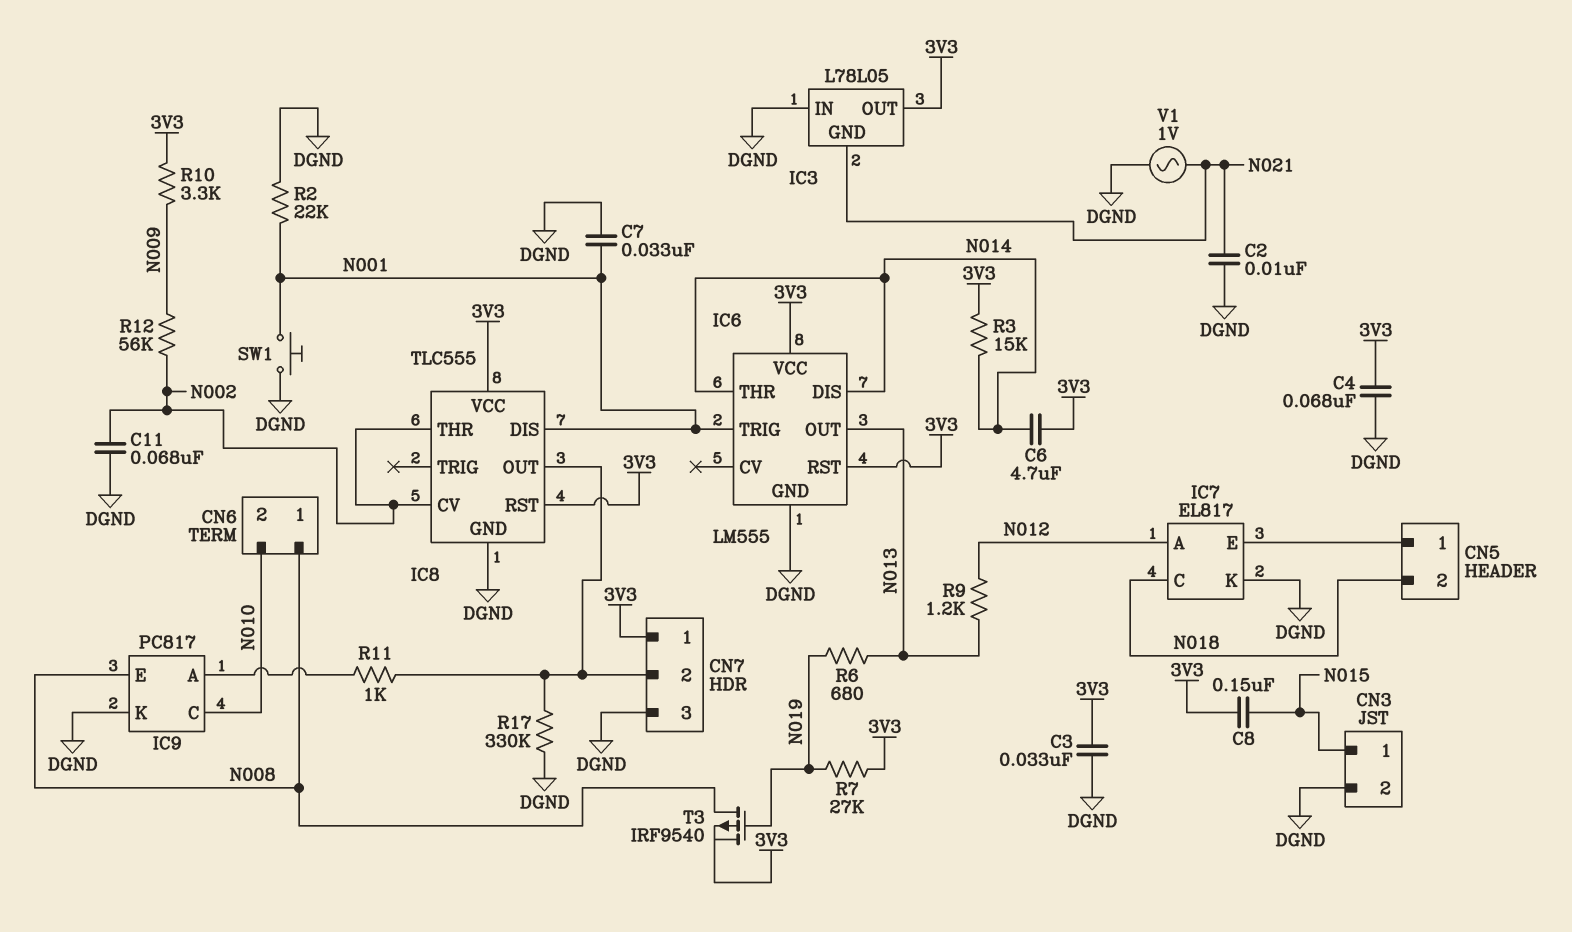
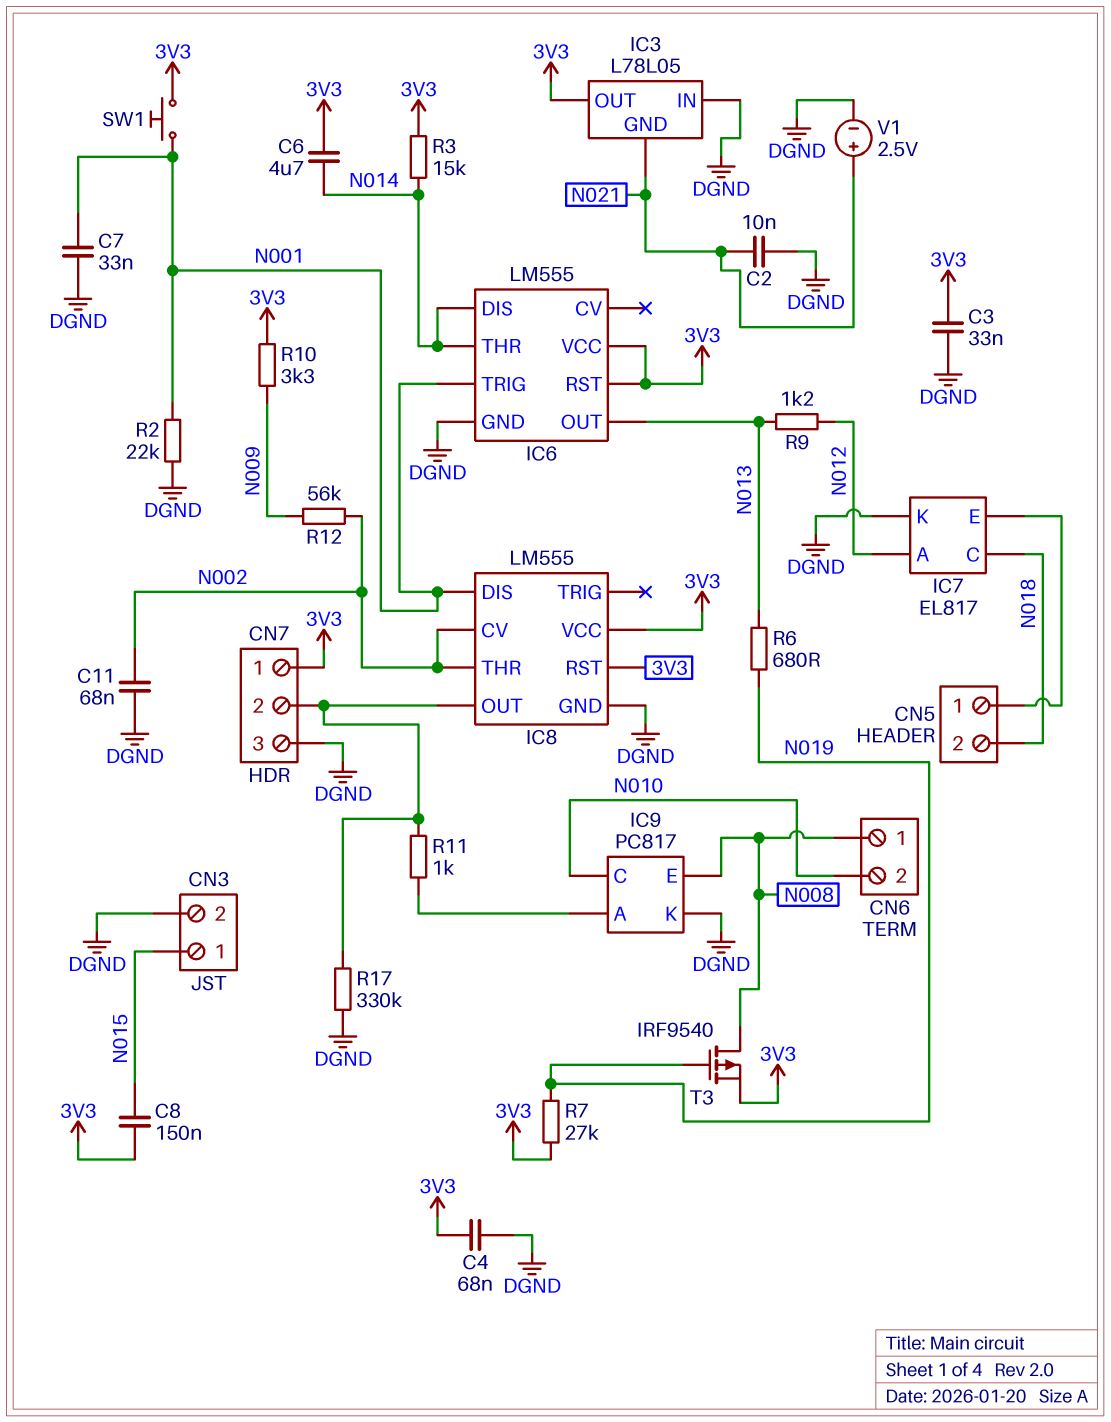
IC8: TLC555 -> LM555
SW1: button (DGND, N001) -> button (3V3, N001)
V1: AC 1V (DGND, N021) -> 2.5V (plus N021, minus DGND)

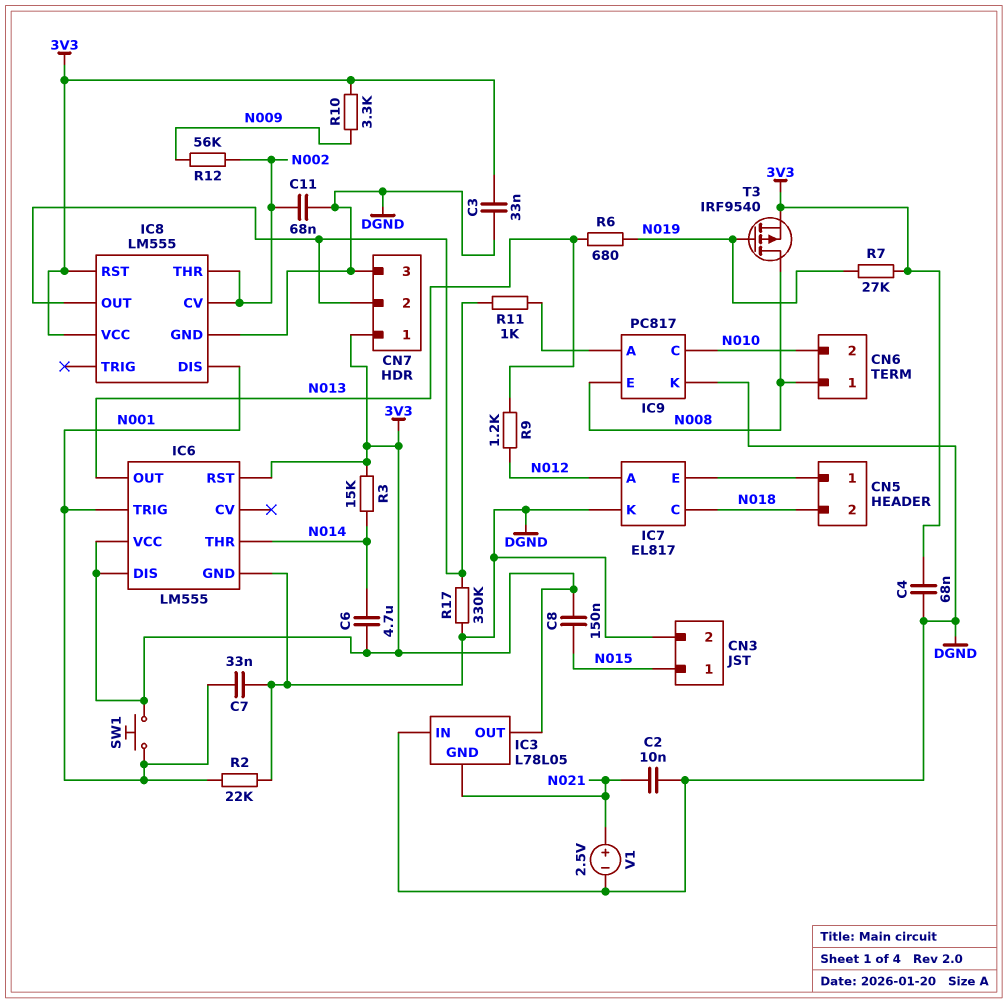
IC6 pin DIS: N014 -> 3V3

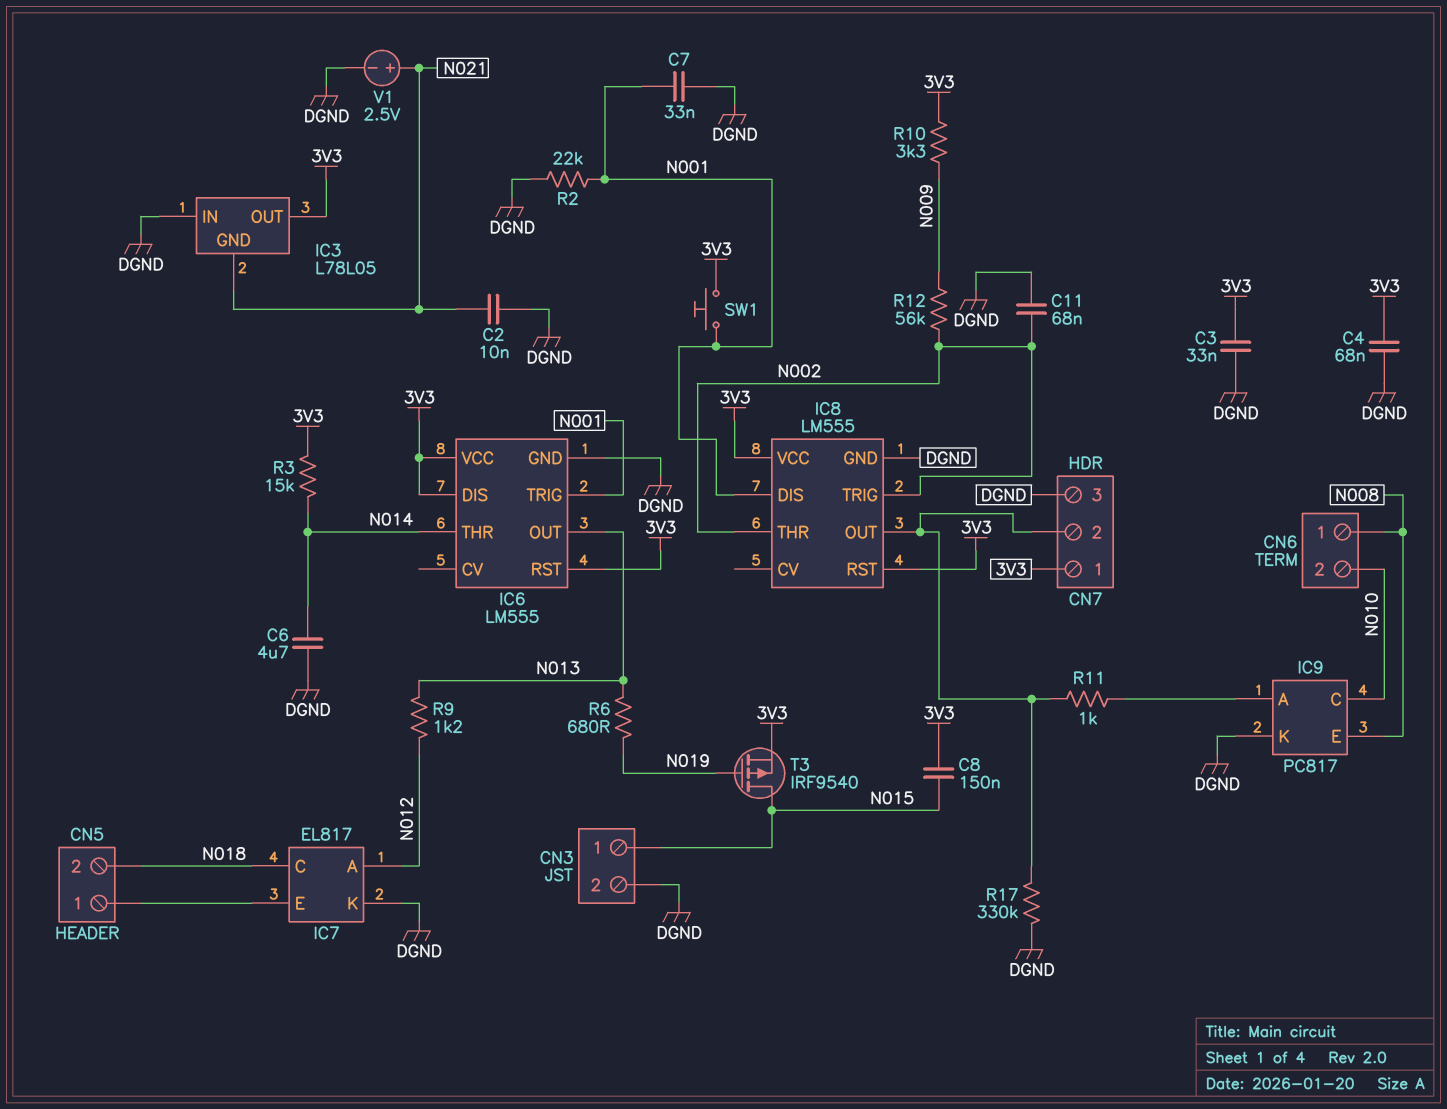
C6: 4.7uF (3V3, N014) -> 4.7uF (DGND, N014)
IC8 pin CV: N002 -> none
IC8 pin TRIG: none -> N002
R7: 27k (3V3, N019) -> none
T3: PMOS IRF9540 (G N019, D N008, S 3V3) -> PMOS IRF9540 (G N019, D N015, S 3V3)

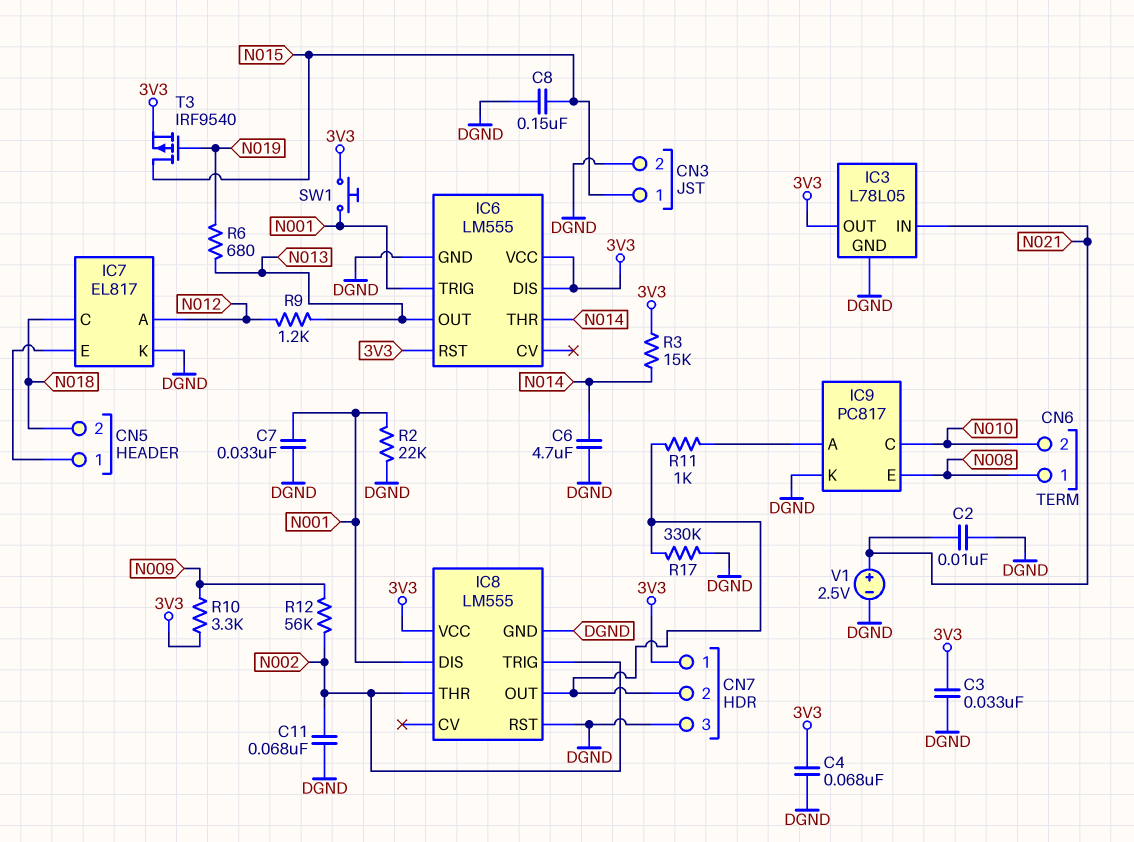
C8: 150nF (3V3, N015) -> 150nF (DGND, N015)
IC3 pin GND: N021 -> DGND
IC3 pin IN: DGND -> N021
IC8 pin RST: 3V3 -> DGND

